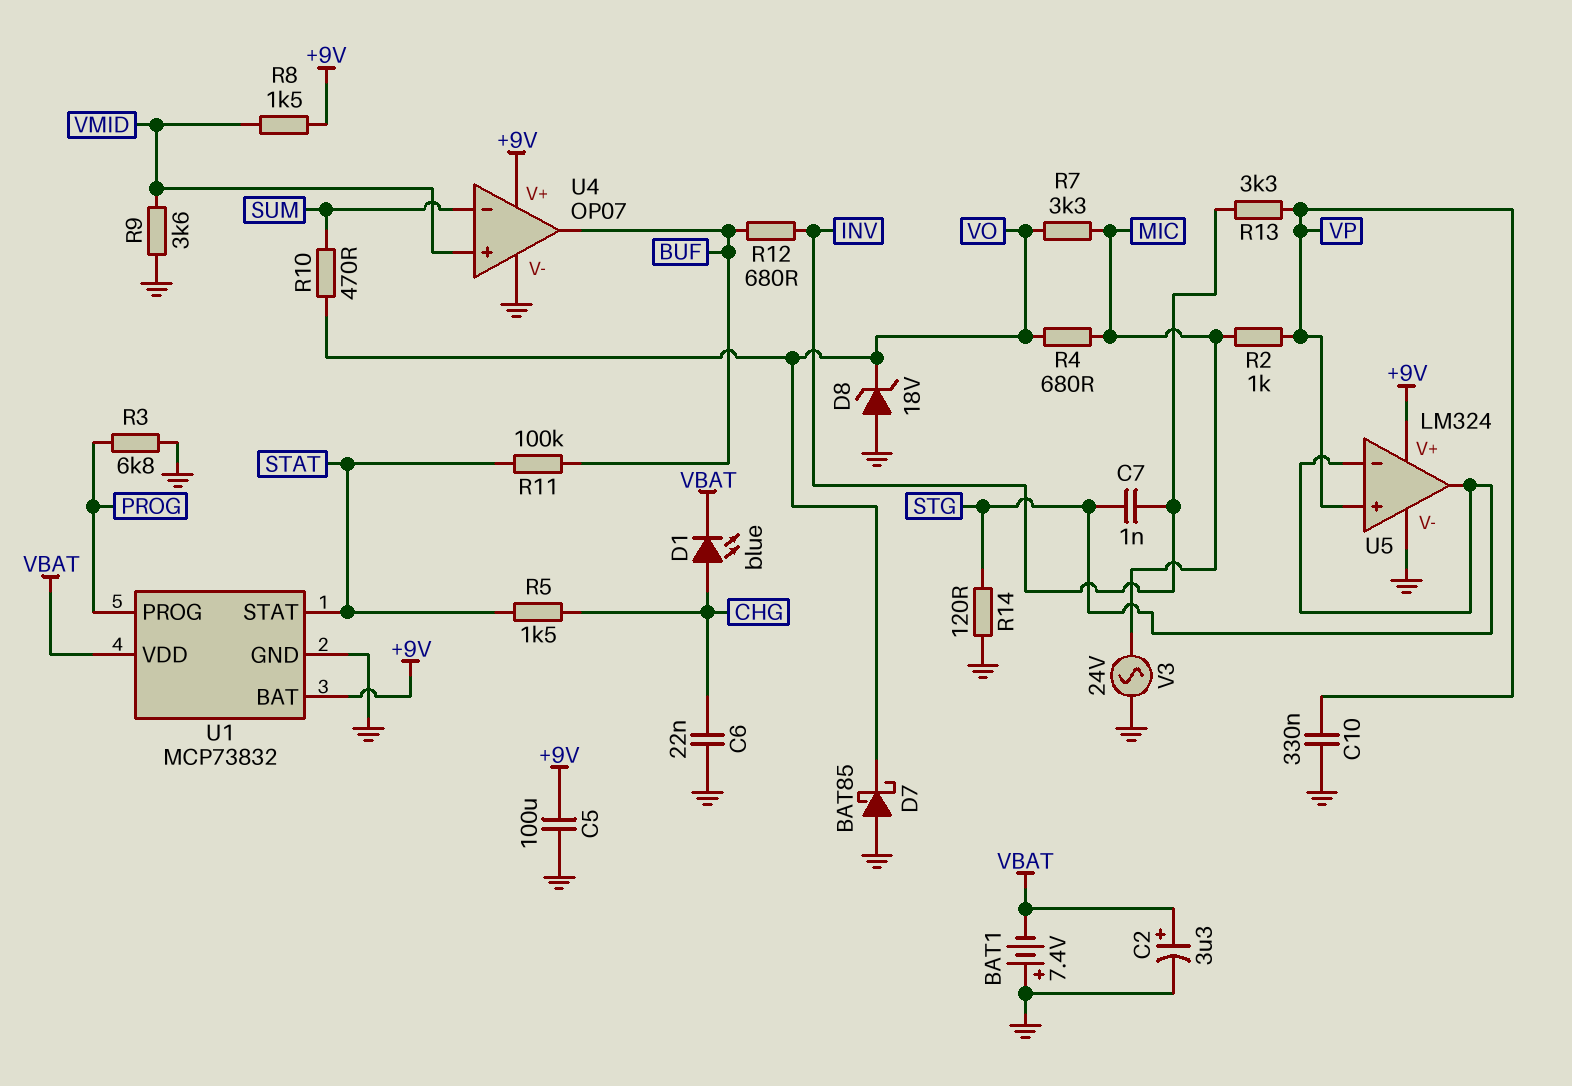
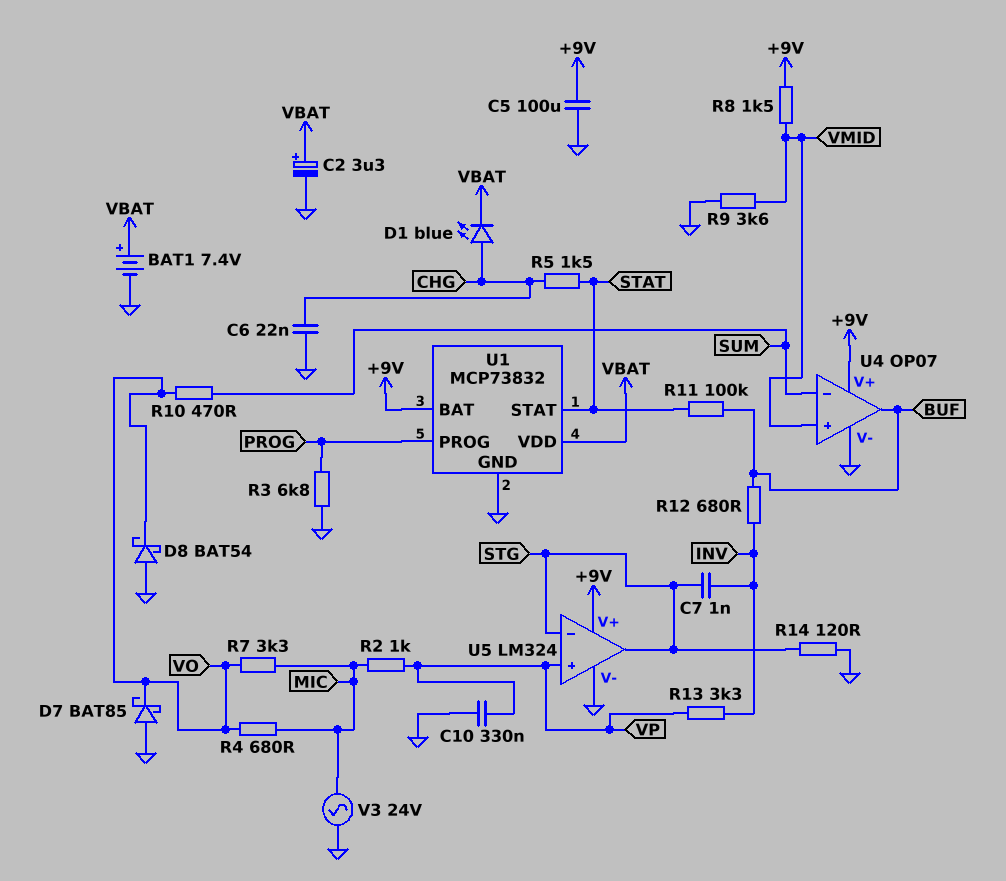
BAT1: 7.4V (plus GND, minus VBAT) -> 7.4V (plus VBAT, minus GND)
D8: zener 18V (A GND, K VO) -> schottky BAT54 (A GND, K VO)

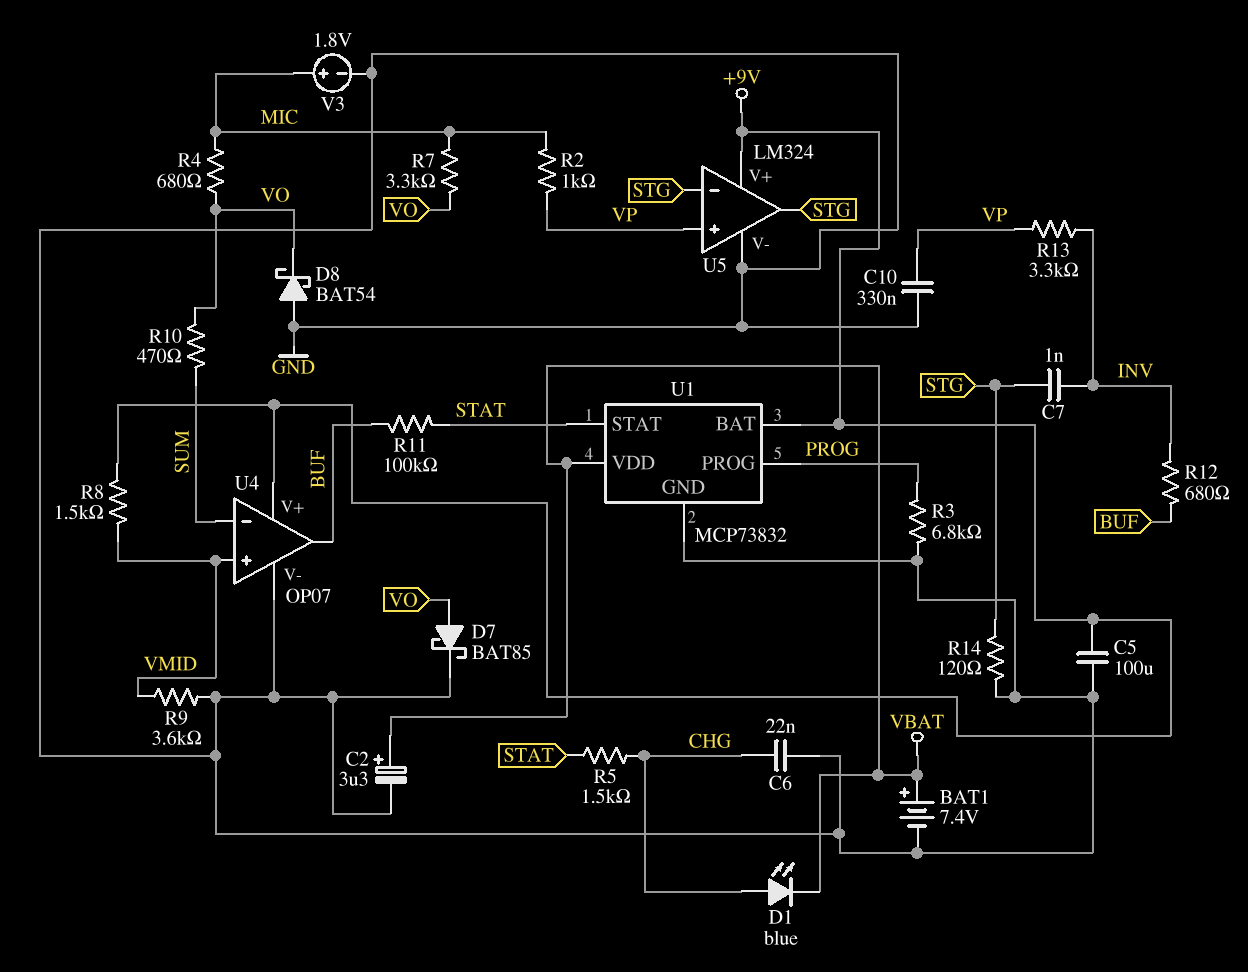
D7: schottky BAT85 (A GND, K VO) -> schottky BAT85 (A VO, K GND)
V3: AC 24V (GND, MIC) -> 1.8V (plus MIC, minus GND)

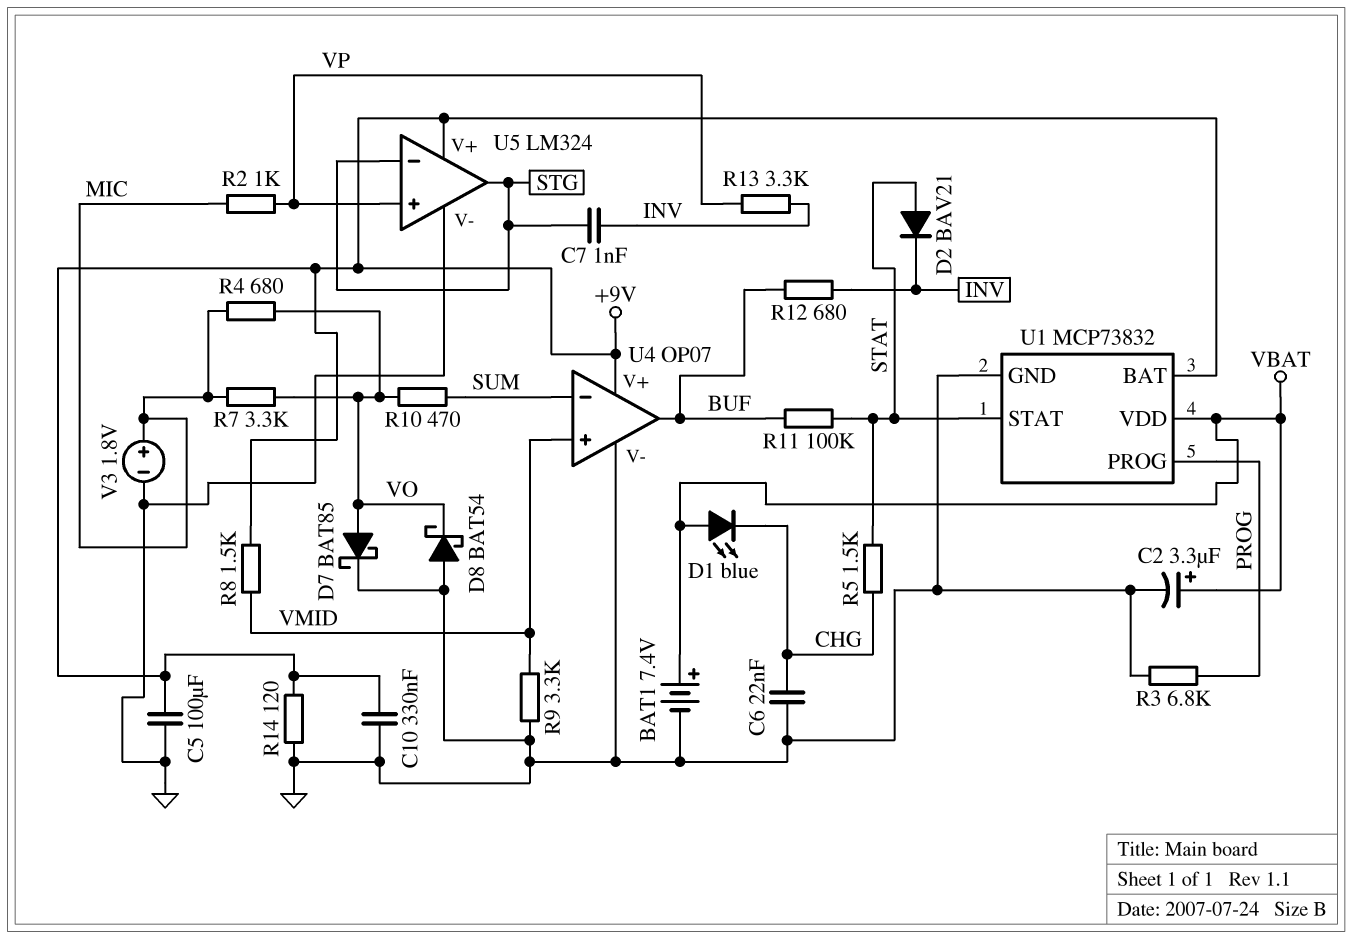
C10: 330nF (GND, VP) -> 330nF (+9V, GND)
D1: LED blue (A CHG, K VBAT) -> LED blue (A VBAT, K CHG)
D2: none -> diode BAV21 (A STAT, K INV)
R9: 3.6k (GND, VMID) -> 3.3k (GND, VMID)
R14: 120 (GND, STG) -> 120 (+9V, GND)

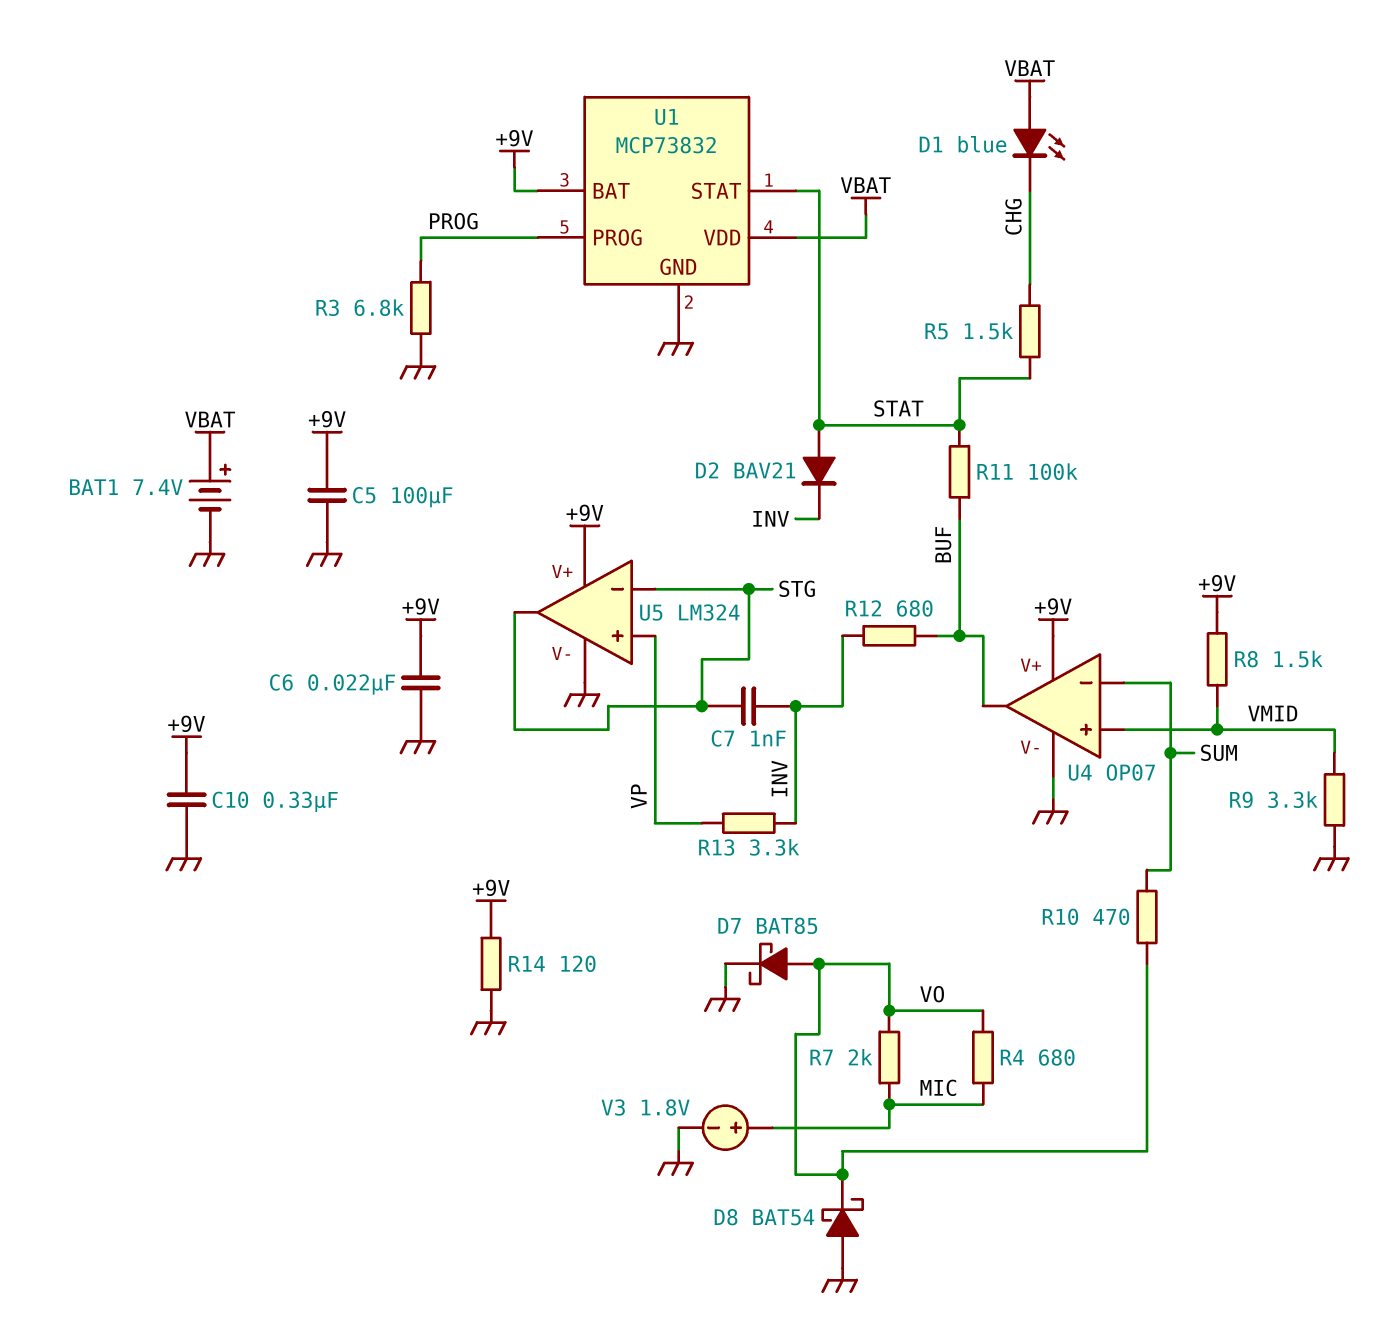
C2: 3.3uF (plus VBAT, minus GND) -> none
C6: 22nF (CHG, GND) -> 22nF (+9V, GND)
R2: 1k (MIC, VP) -> none
R7: 3.3k (MIC, VO) -> 2k (MIC, VO)

